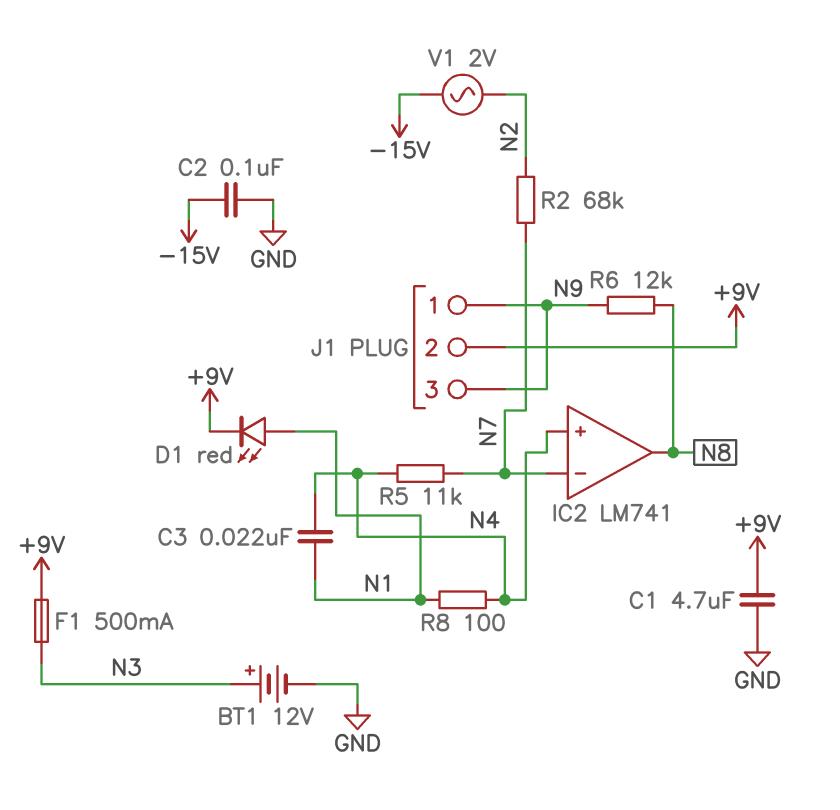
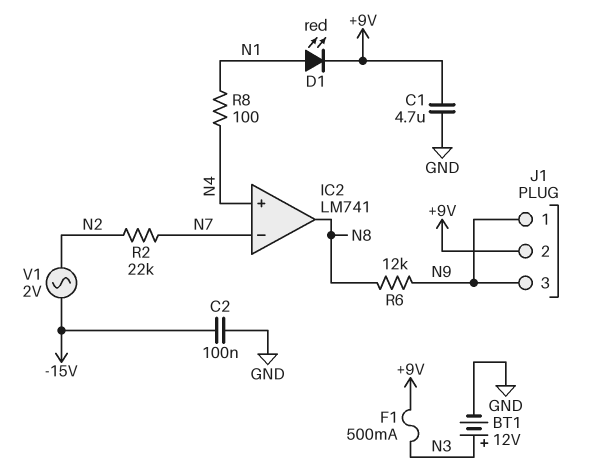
C3: 22nF (N1, N4) -> none
R2: 68k (N2, N7) -> 22k (N2, N7)
R5: 11k (N4, N7) -> none

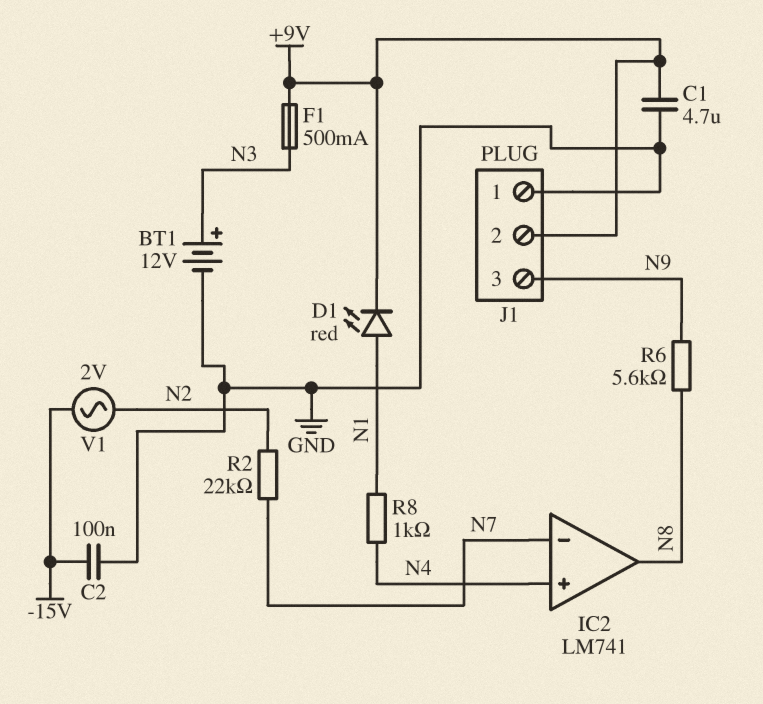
J1 pin 1: N9 -> GND
R6: 12k (N8, N9) -> 5.6k (N8, N9)
R8: 100 (N1, N4) -> 1k (N1, N4)

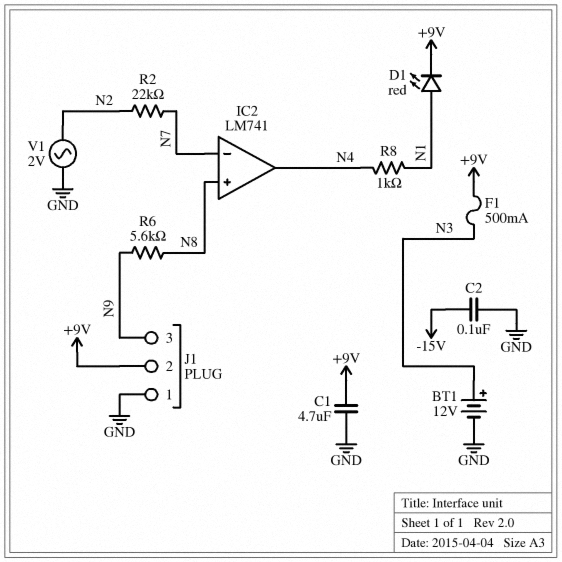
IC2 pin in+: N4 -> N8
IC2 pin out: N8 -> N4
V1: AC 2V (-15V, N2) -> AC 2V (GND, N2)

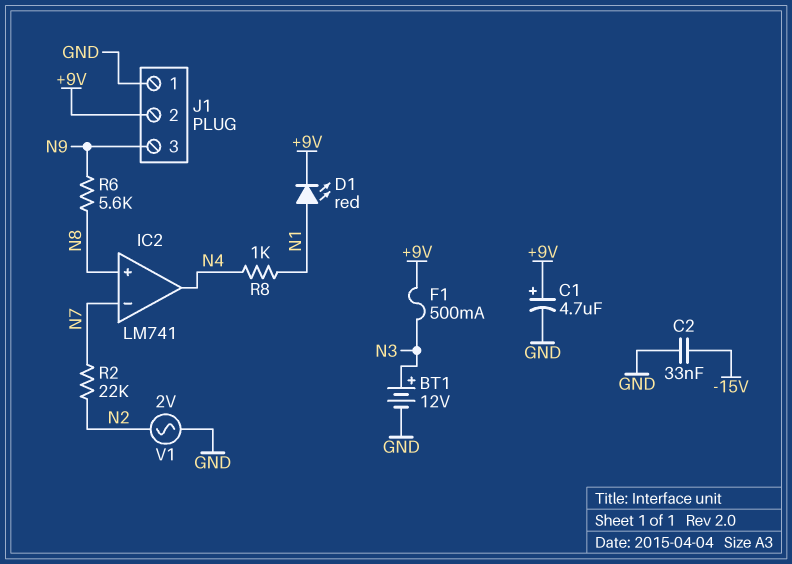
C1: 4.7uF (+9V, GND) -> 4.7uF (plus +9V, minus GND)
C2: 100nF (-15V, GND) -> 33nF (-15V, GND)

